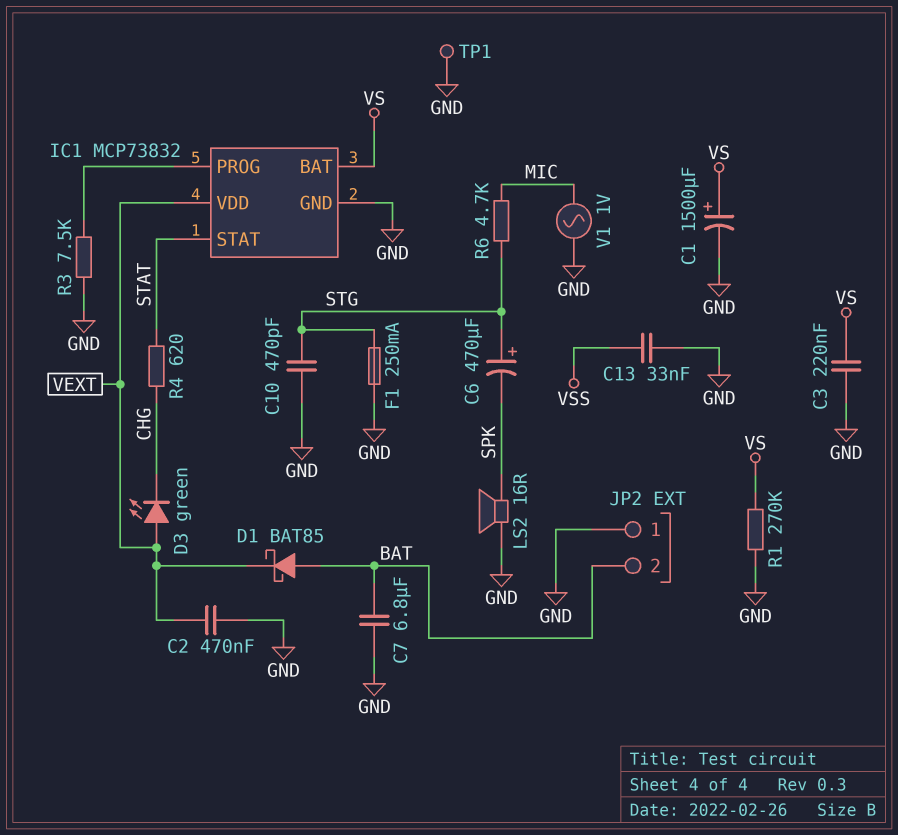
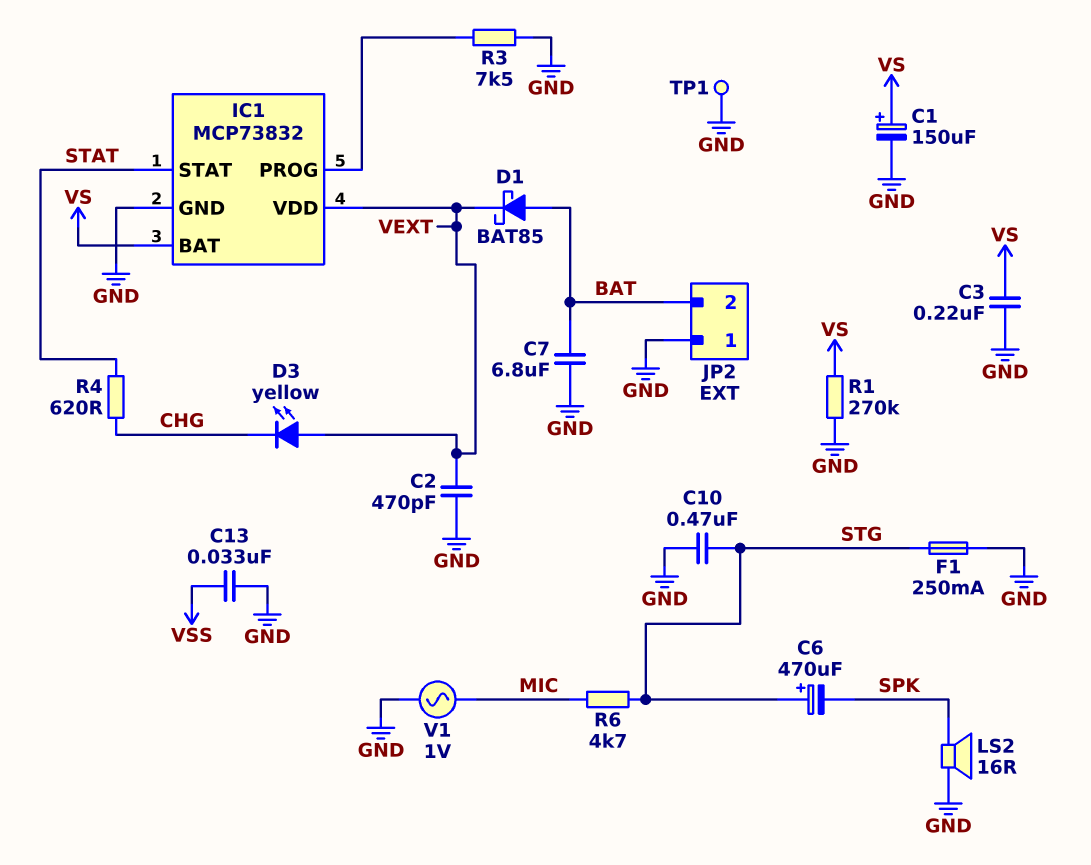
C1: 1500uF (plus VS, minus GND) -> 150uF (plus VS, minus GND)
C2: 470nF (GND, VEXT) -> 470pF (GND, VEXT)
C10: 470pF (GND, STG) -> 470nF (GND, STG)
D3: LED green (A VEXT, K CHG) -> LED yellow (A VEXT, K CHG)

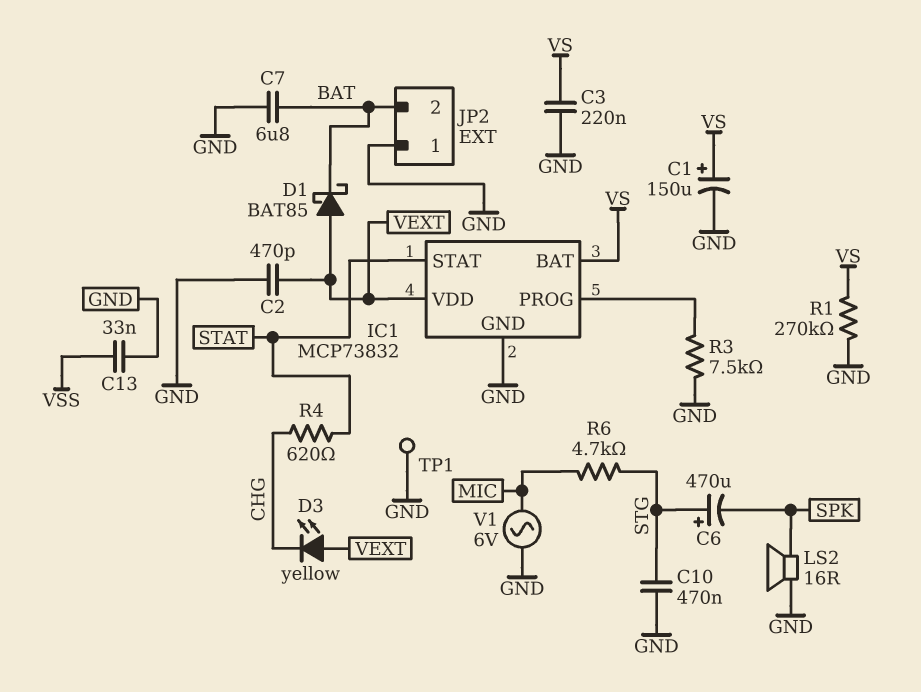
D1: schottky BAT85 (A BAT, K VEXT) -> schottky BAT85 (A VEXT, K BAT)
F1: 250mA (GND, STG) -> none
V1: AC 1V (GND, MIC) -> AC 6V (GND, MIC)

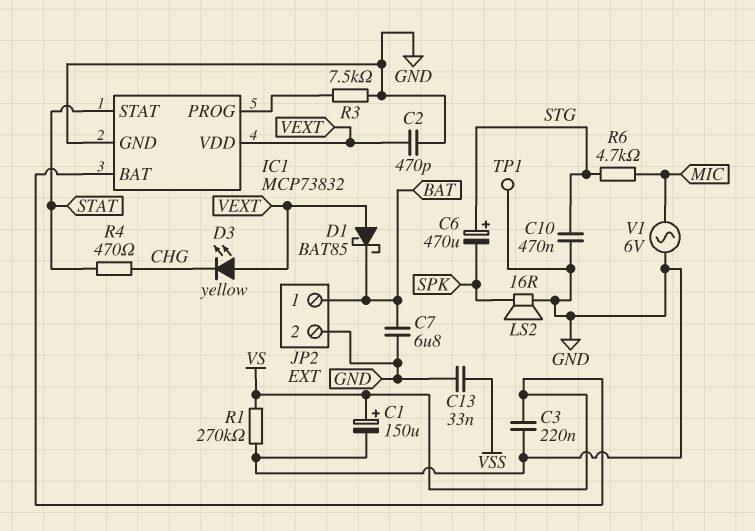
JP2 pin 1: GND -> BAT
JP2 pin 2: BAT -> GND
R4: 620 (CHG, STAT) -> 470 (CHG, STAT)

